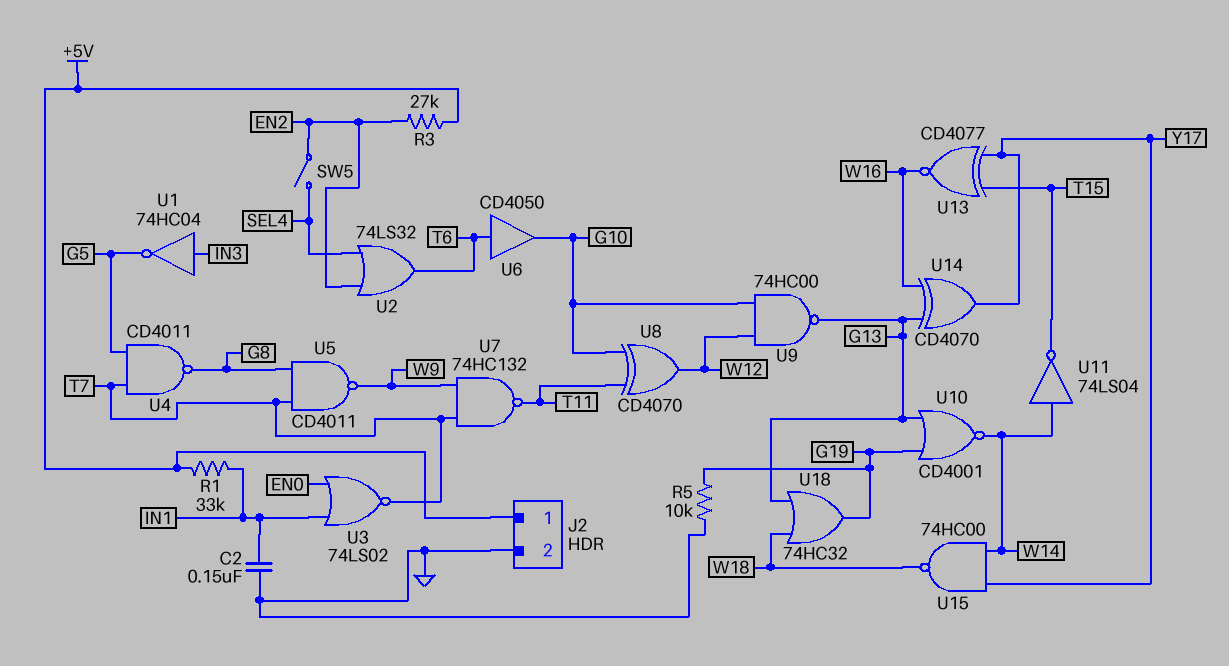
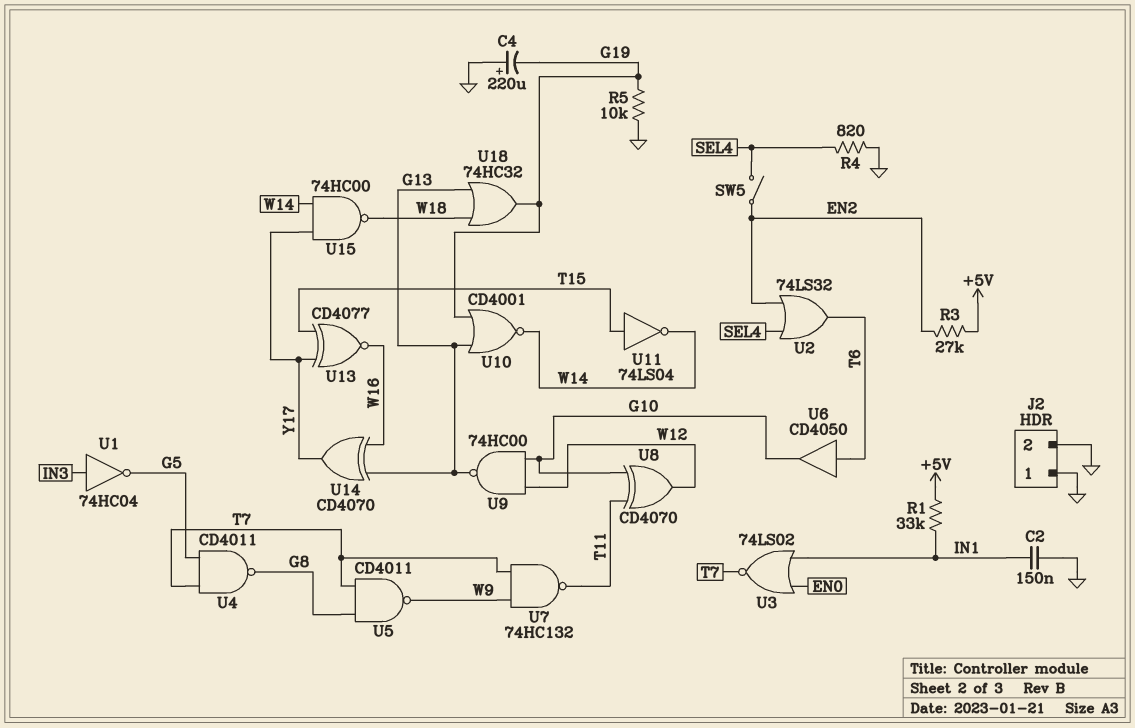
C4: none -> 220uF (plus GND, minus G19)
J2 pin 1: +5V -> GND
R4: none -> 820 (GND, SEL4)
U11: NOT 74LS04 (in W14, out T15) -> NOT 74LS04 (in T15, out W14)

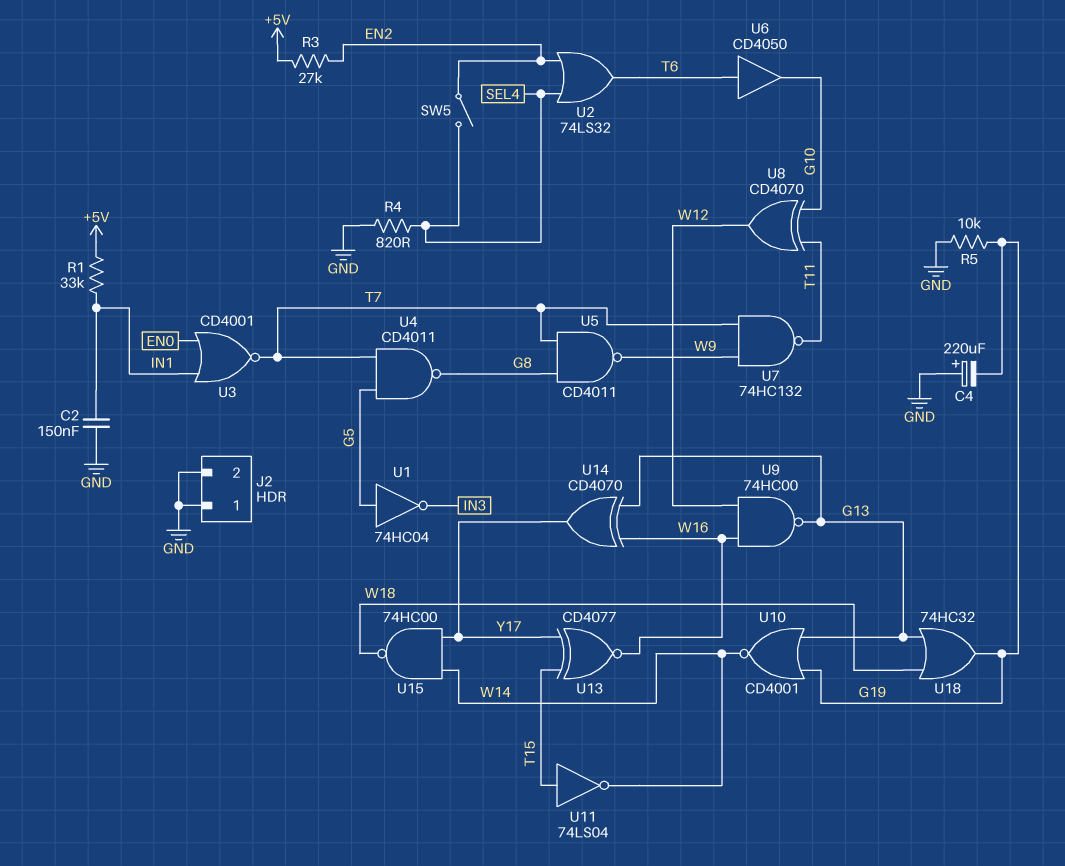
U1: NOT 74HC04 (in IN3, out G5) -> NOT 74HC04 (in G5, out IN3)
U3: NOR 74LS02 (in EN0, in IN1, out T7) -> NOR CD4001 (in EN0, in IN1, out T7)
U9: NAND 74HC00 (in G10, in W12, out G13) -> NAND 74HC00 (in W12, in W16, out G13)

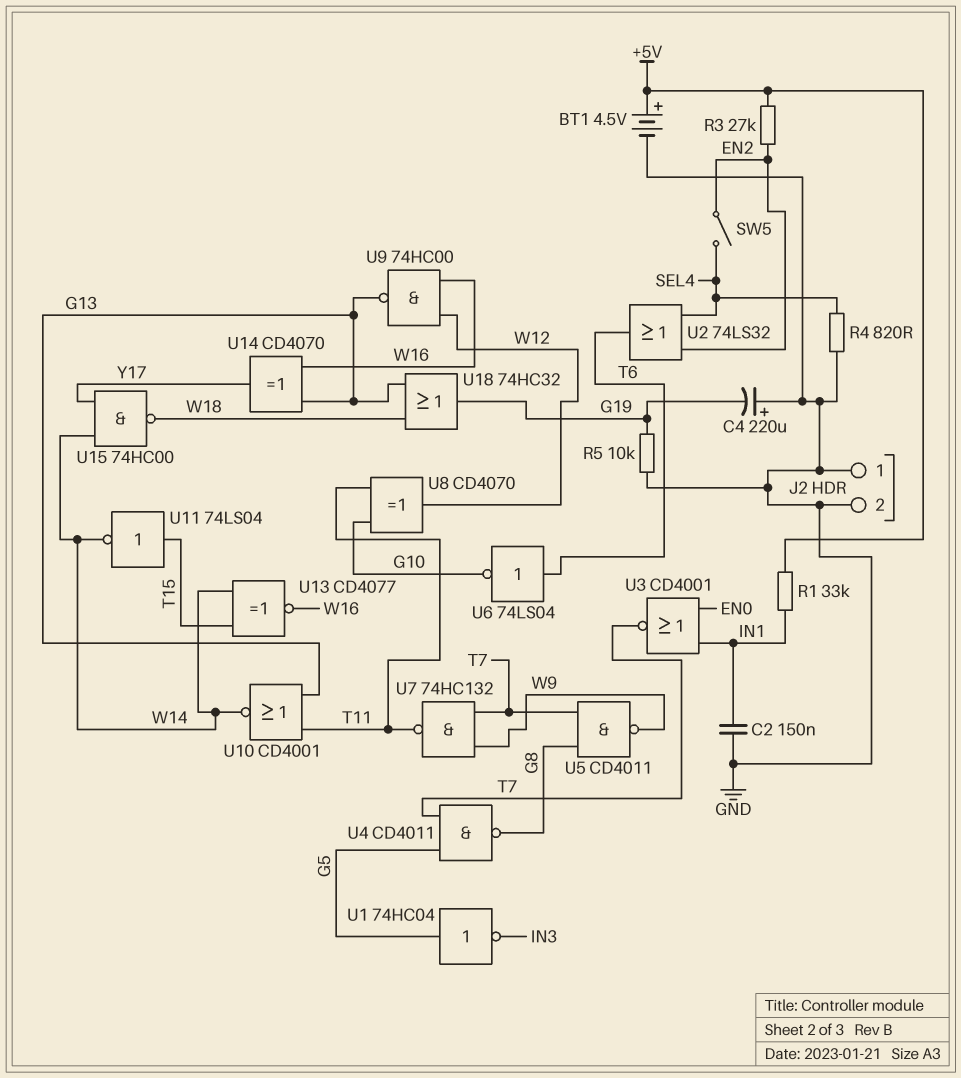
BT1: none -> 4.5V (plus +5V, minus GND)
U6: buffer CD4050 (in T6, out G10) -> NOT 74LS04 (in T6, out G10)
U10: NOR CD4001 (in G13, in G19, out W14) -> NOR CD4001 (in G13, in T11, out W14)
U13: XNOR CD4077 (in T15, in Y17, out W16) -> XNOR CD4077 (in T15, in W14, out W16)

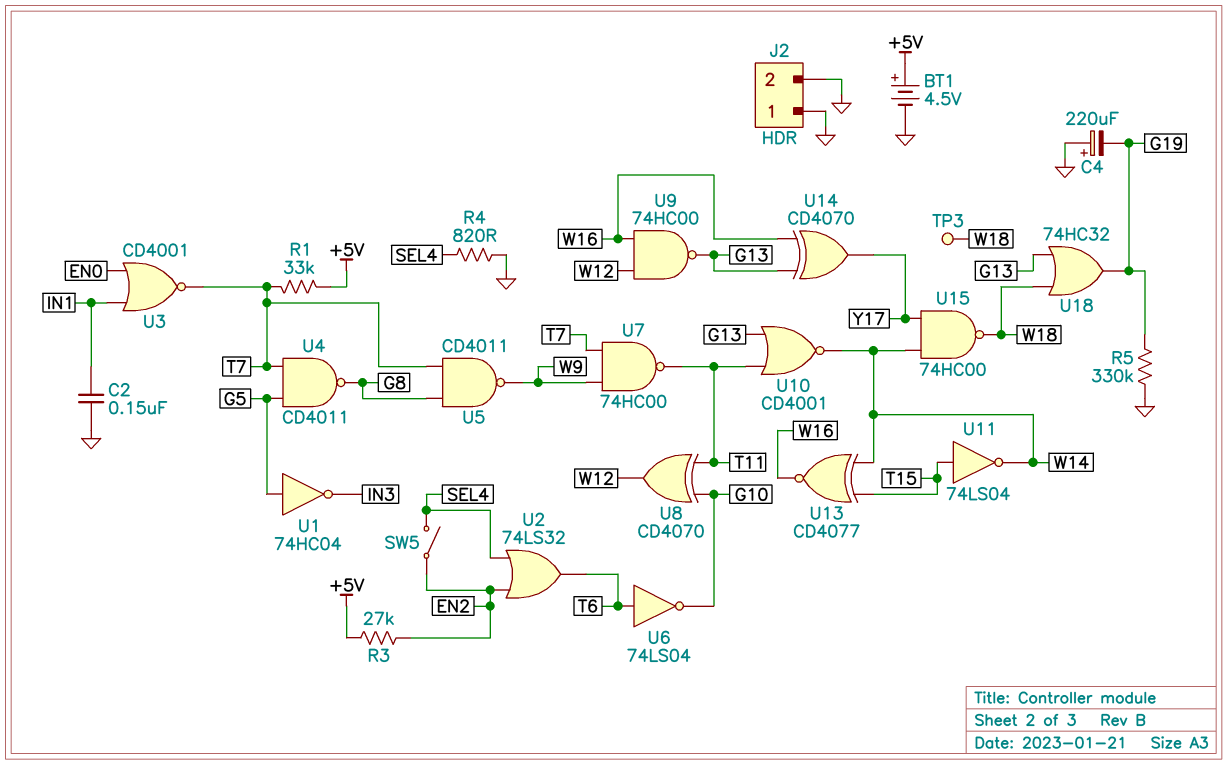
R1: 33k (+5V, IN1) -> 33k (+5V, T7)
R5: 10k (G19, GND) -> 330k (G19, GND)
TP3: none -> test point (W18)
U7: NAND 74HC132 (in T7, in W9, out T11) -> NAND 74HC00 (in T7, in W9, out T11)

